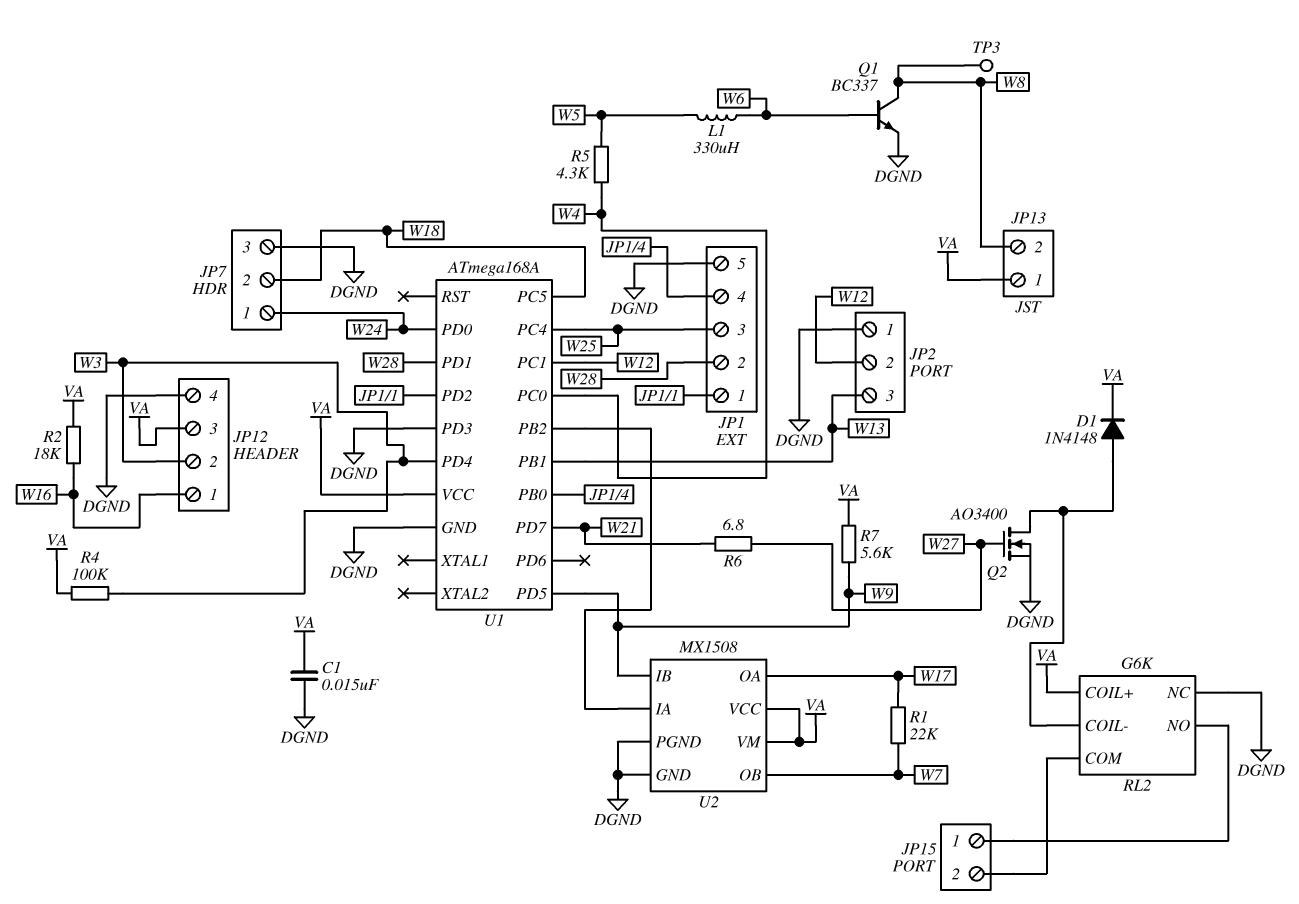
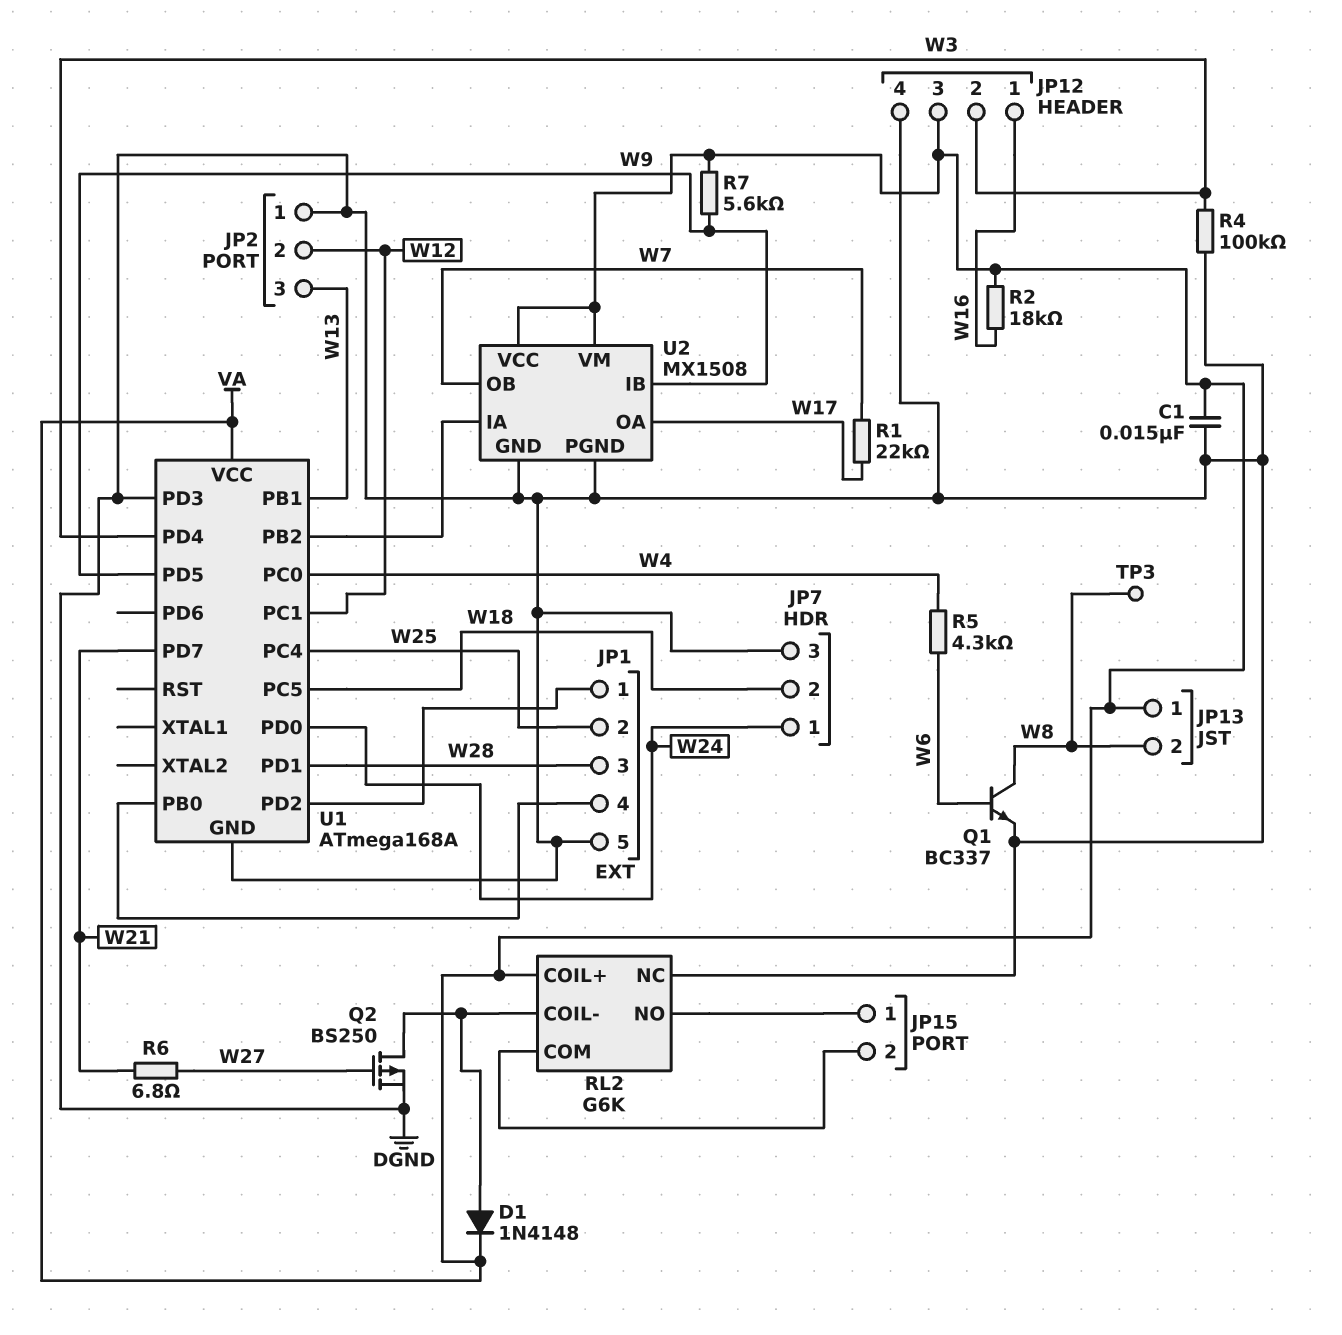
JP1 pin 2: W28 -> W25
JP1 pin 3: W25 -> W28
L1: 330uH (W5, W6) -> none
Q2: NMOS AO3400 (G W27, D RL2/COIL-, S DGND) -> PMOS BS250 (G W27, D RL2/COIL-, S DGND)
R4: 100k (VA, W3) -> 100k (DGND, W3)
R5: 4.3k (W4, W5) -> 4.3k (W4, W6)

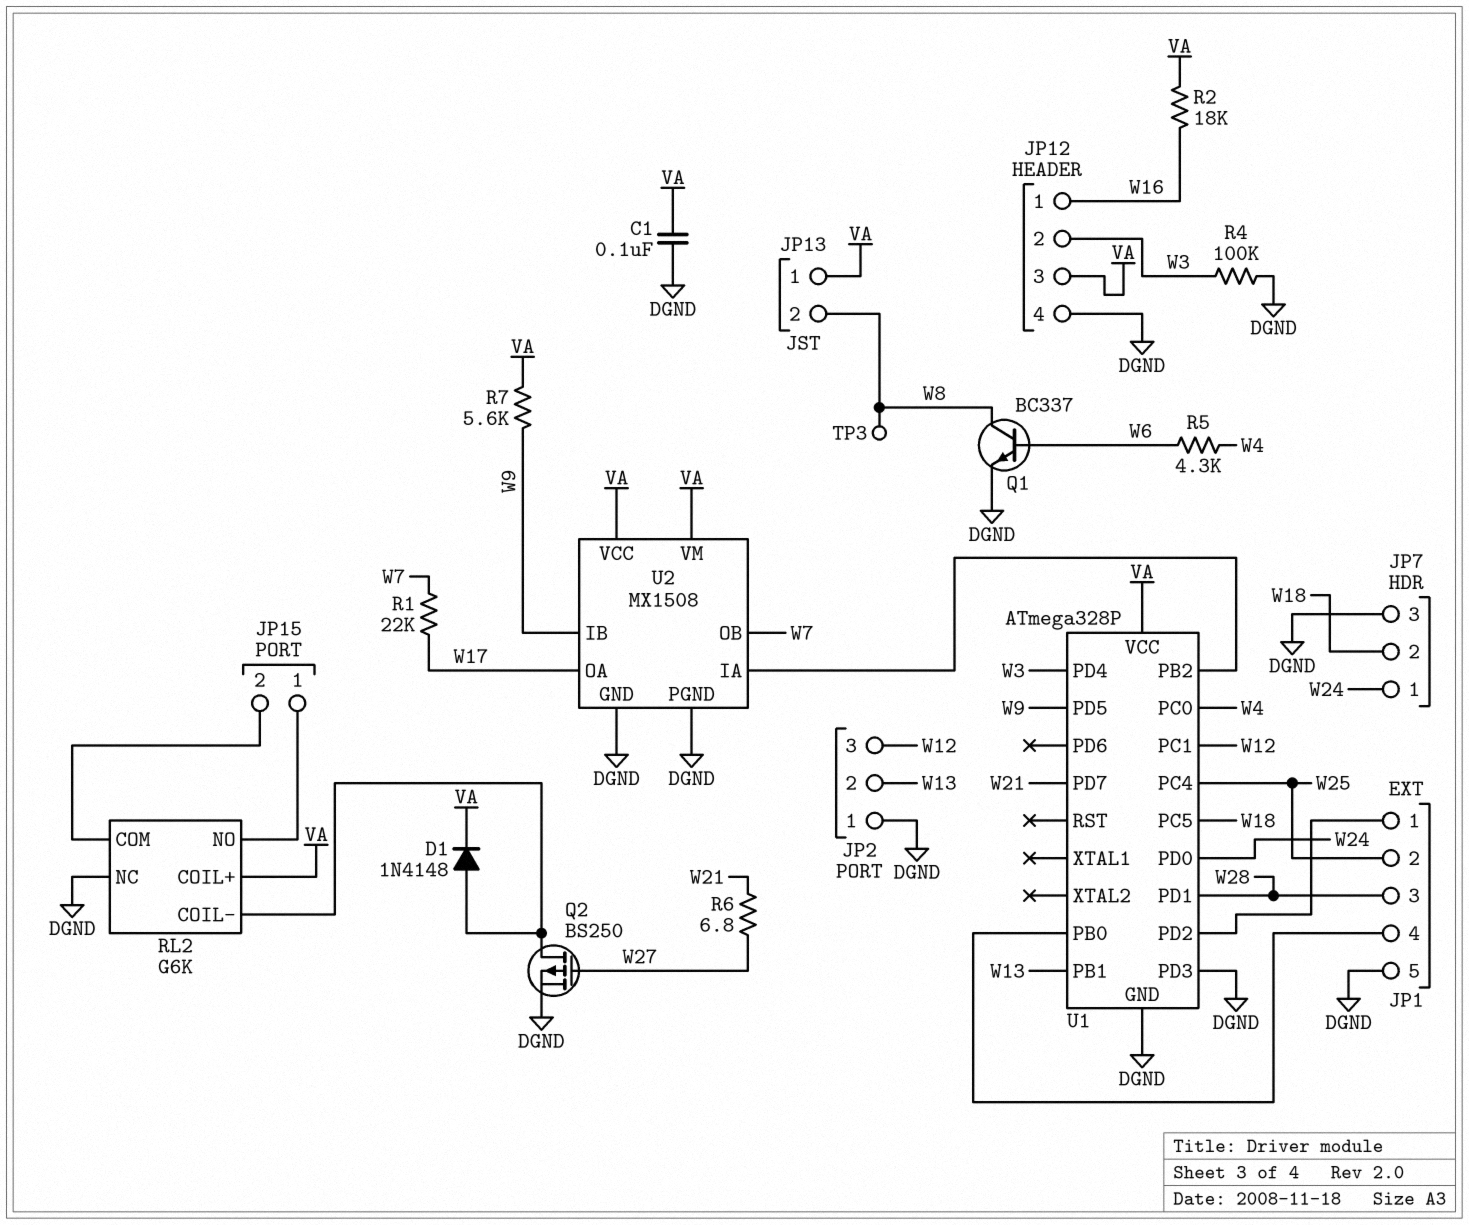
C1: 15nF (DGND, VA) -> 100nF (DGND, VA)
JP2 pin 2: W12 -> W13
JP2 pin 3: W13 -> W12
U1: ATmega168A -> ATmega328P

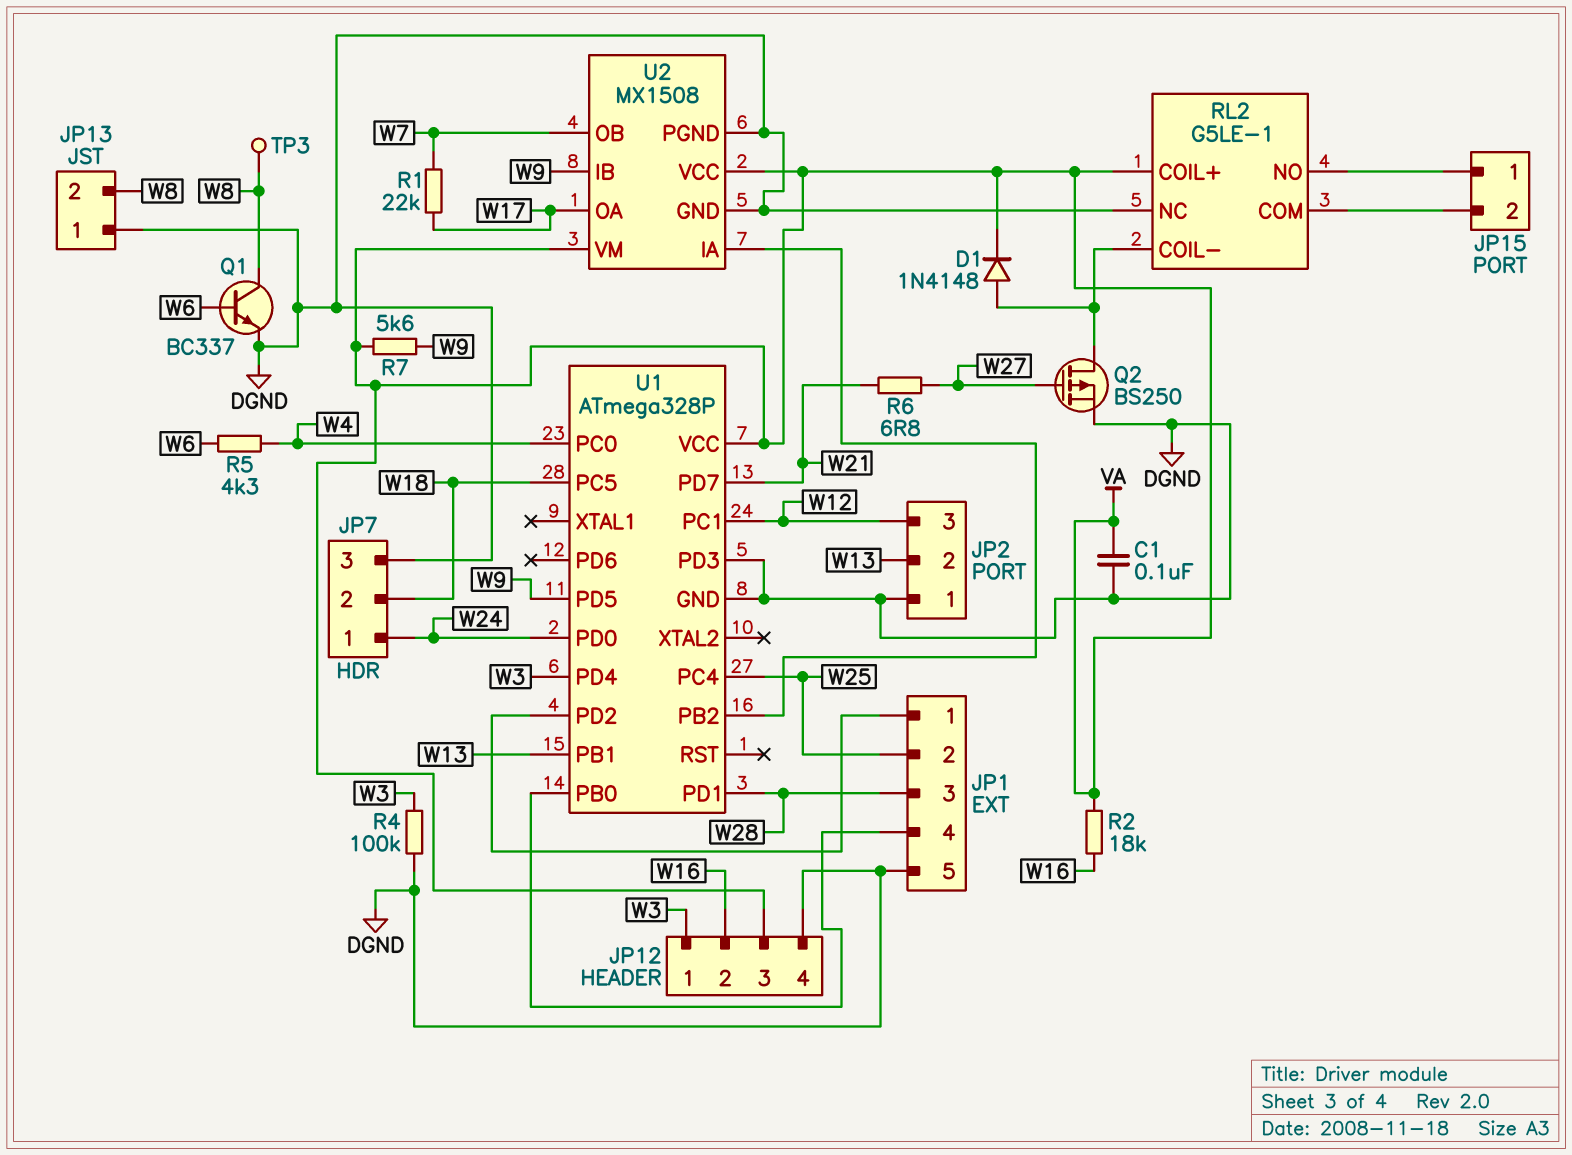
JP12 pin 1: W16 -> W3
JP12 pin 2: W3 -> W16
JP13 pin 1: VA -> DGND
RL2: G6K -> G5LE-1

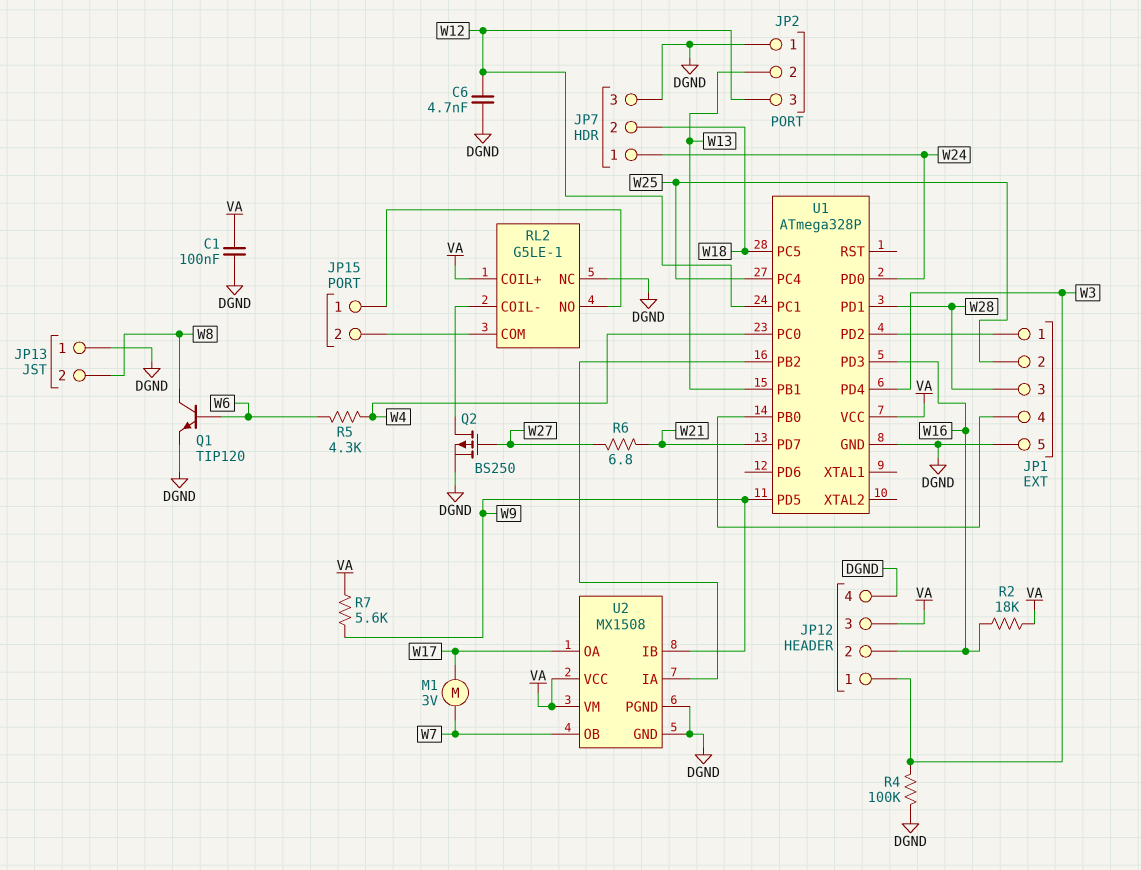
C6: none -> 4.7nF (DGND, W12)
D1: diode 1N4148 (A RL2/COIL-, K VA) -> none
M1: none -> motor 3V (W7, W17)
Q1: NPN BC337 (B W6, C W8, E DGND) -> NPN TIP120 (B W6, C W8, E DGND)
R1: 22k (W7, W17) -> none
TP3: test point (W8) -> none
U1 pin PD3: DGND -> W16

